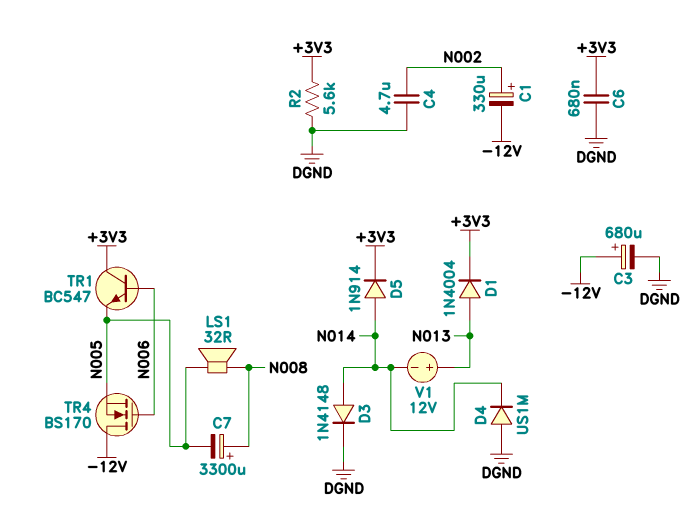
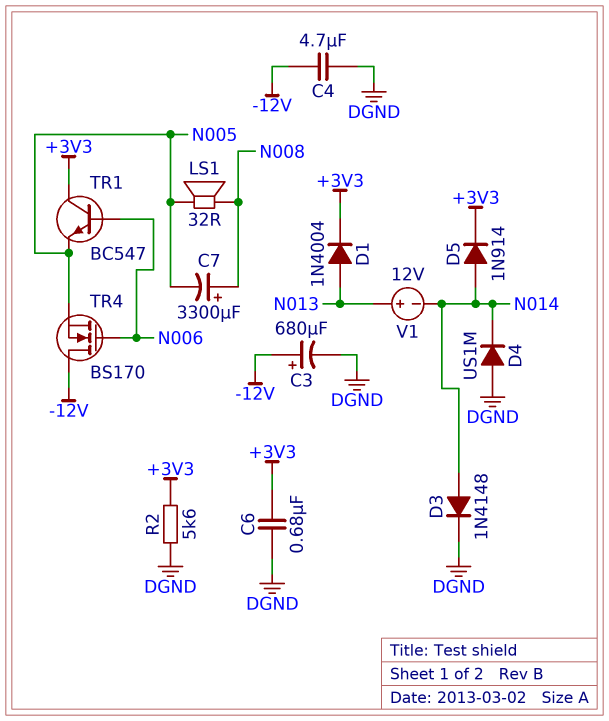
C1: 330uF (plus N002, minus -12V) -> none
C4: 4.7uF (DGND, N002) -> 4.7uF (-12V, DGND)

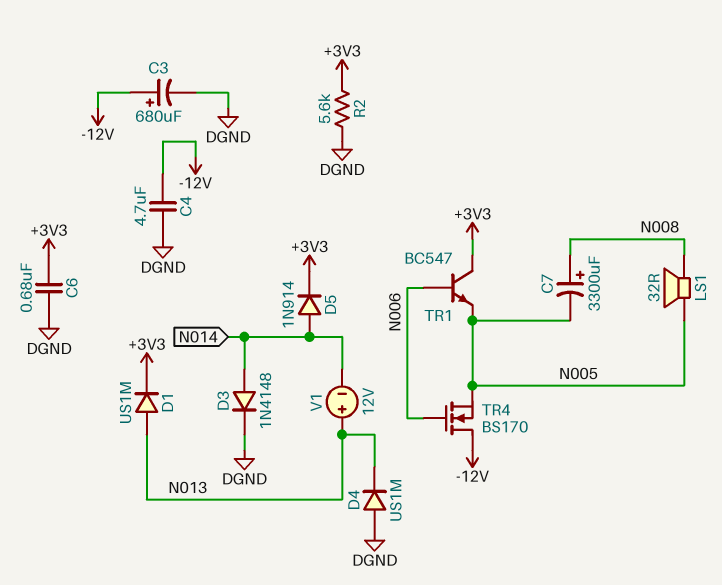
D1: diode 1N4004 (A N013, K +3V3) -> diode US1M (A N013, K +3V3)
D4: diode US1M (A DGND, K N014) -> diode US1M (A DGND, K N013)

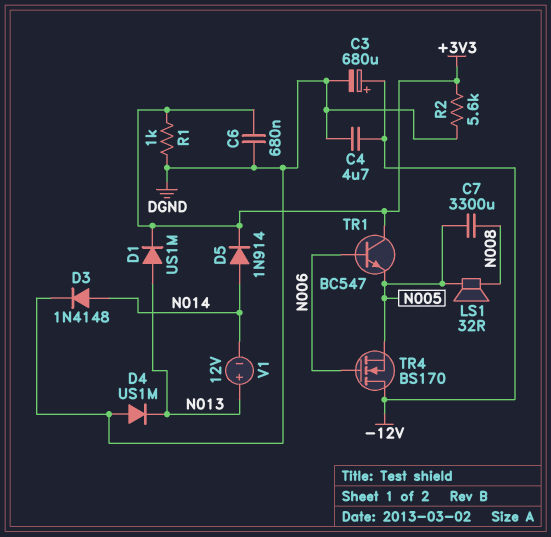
C7: 3300uF (plus N008, minus N005) -> 3300uF (N005, N008)
R1: none -> 1k (+3V3, DGND)

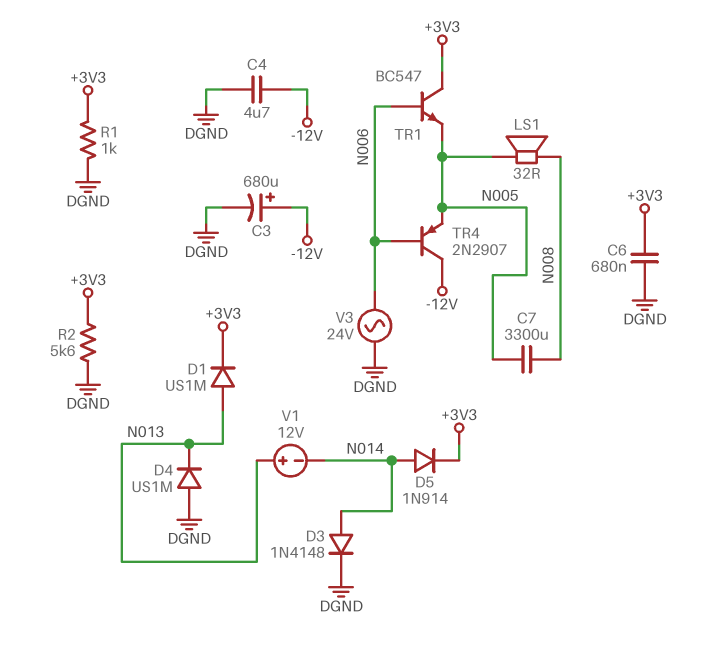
TR4: NMOS BS170 (G N006, D -12V, S N005) -> PNP 2N2907 (B N006, C -12V, E N005)
V3: none -> AC 24V (DGND, N006)

